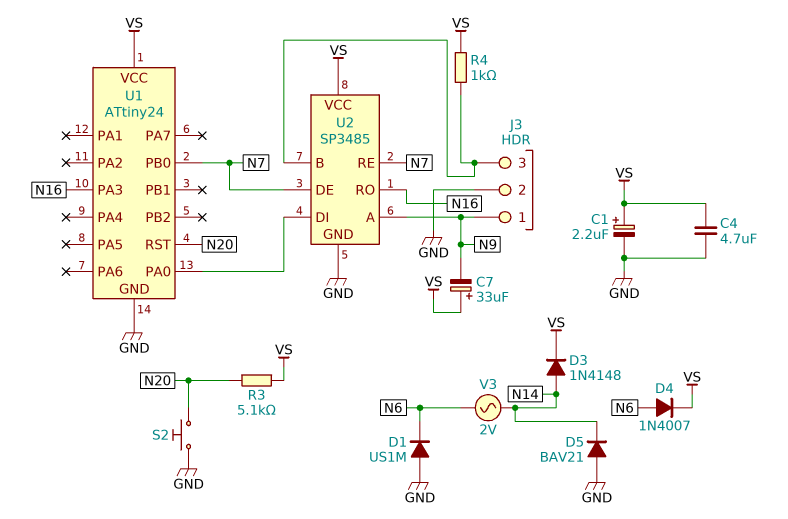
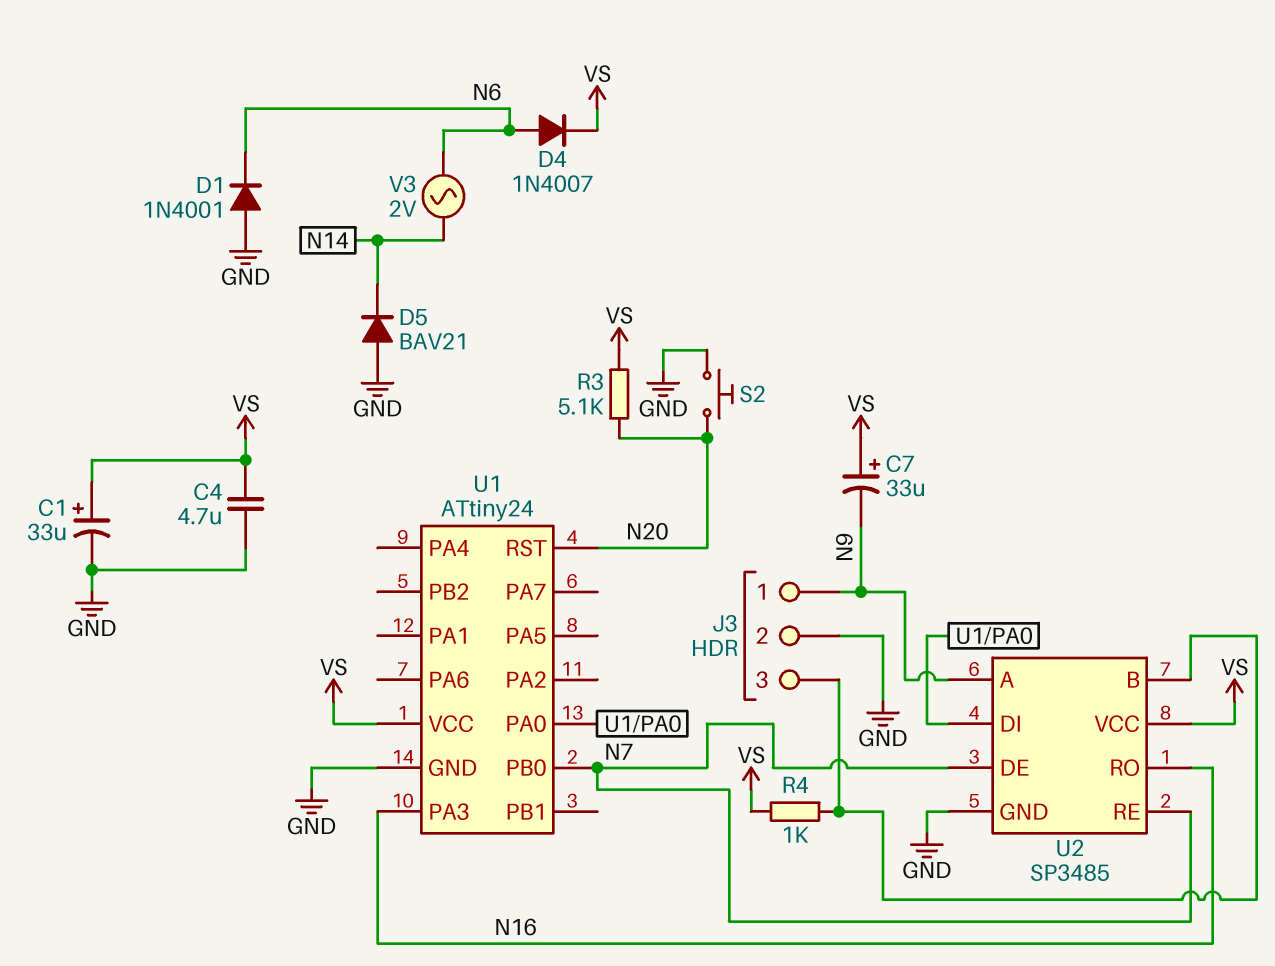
C1: 2.2uF (plus VS, minus GND) -> 33uF (plus VS, minus GND)
D1: diode US1M (A GND, K N6) -> diode 1N4001 (A GND, K N6)
D3: diode 1N4148 (A N14, K VS) -> none

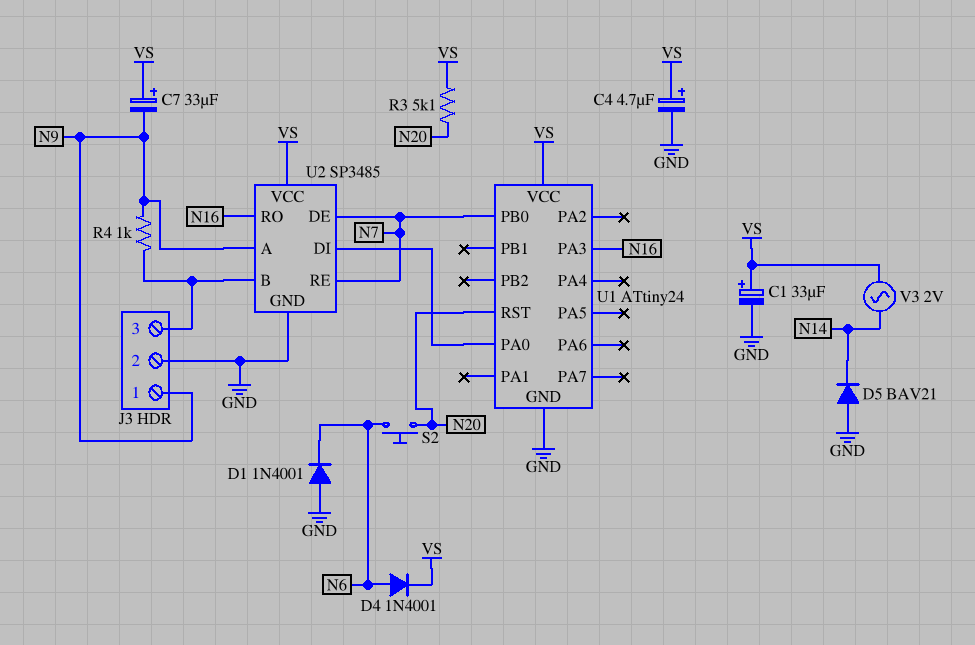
C4: 4.7uF (GND, VS) -> 4.7uF (plus VS, minus GND)
D4: diode 1N4007 (A N6, K VS) -> diode 1N4001 (A N6, K VS)
R4: 1k (J3/3, VS) -> 1k (J3/3, N9)
S2: button (GND, N20) -> button (N6, N20)
V3: AC 2V (N6, N14) -> AC 2V (N14, VS)

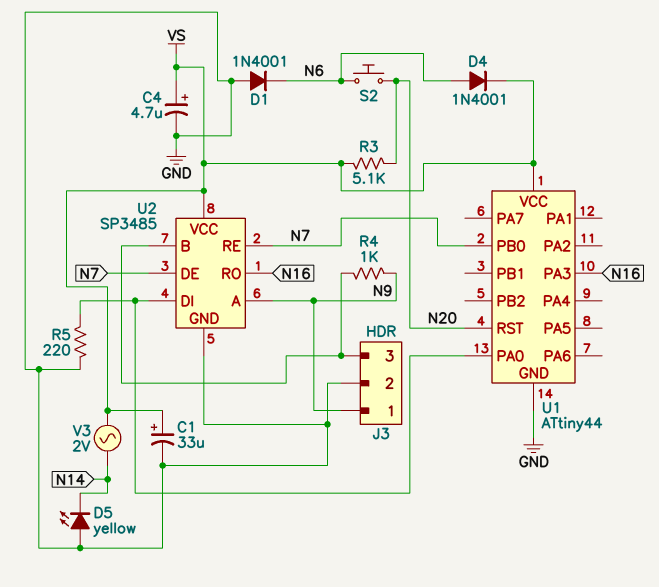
C7: 33uF (plus VS, minus N9) -> none
D5: diode BAV21 (A GND, K N14) -> LED yellow (A GND, K N14)
R5: none -> 220 (GND, U1/PA0)
U1: ATtiny24 -> ATtiny44

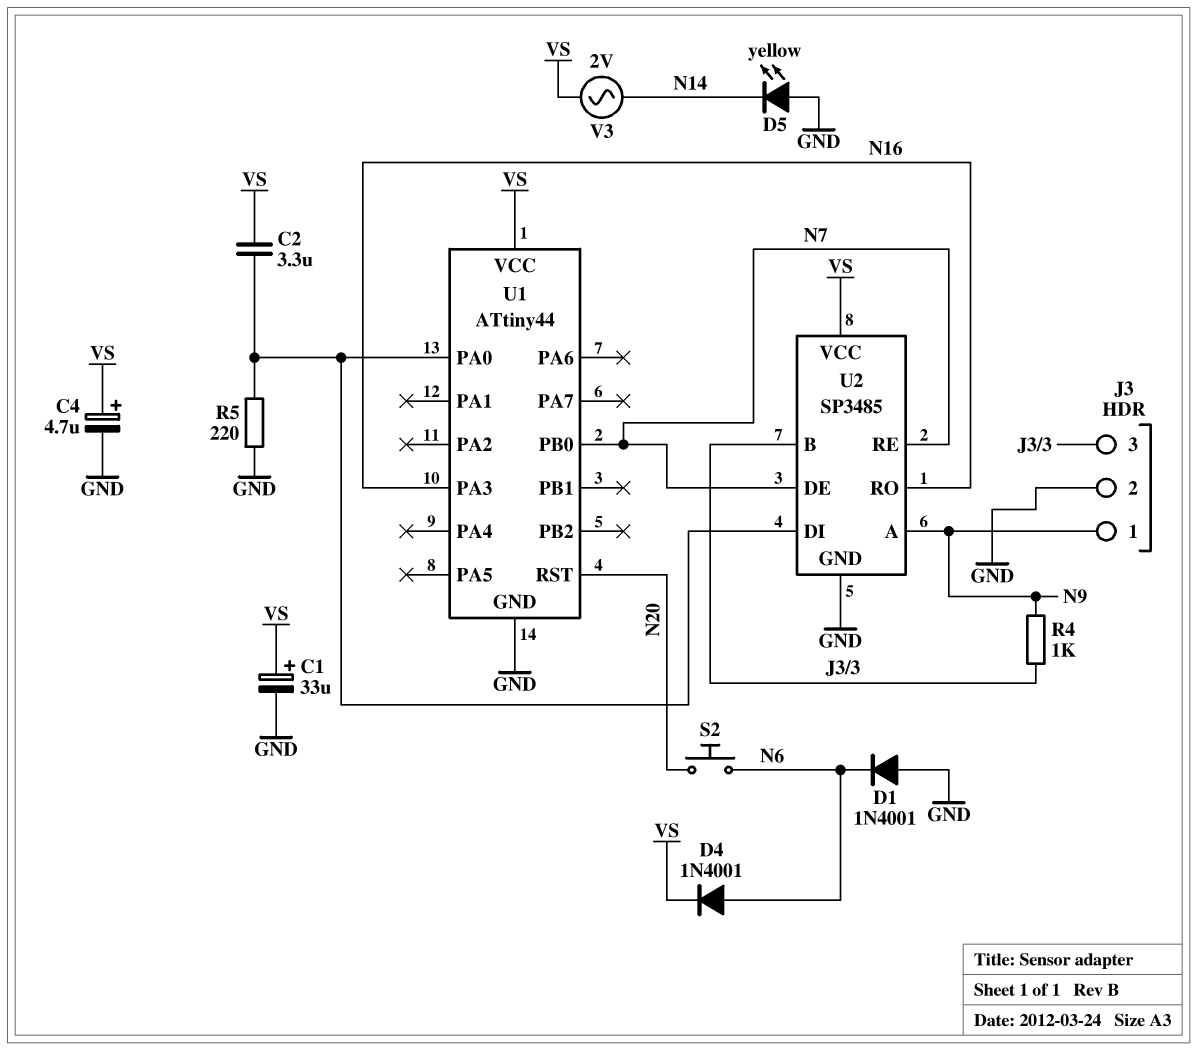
C2: none -> 3.3uF (U1/PA0, VS)
R3: 5.1k (N20, VS) -> none

